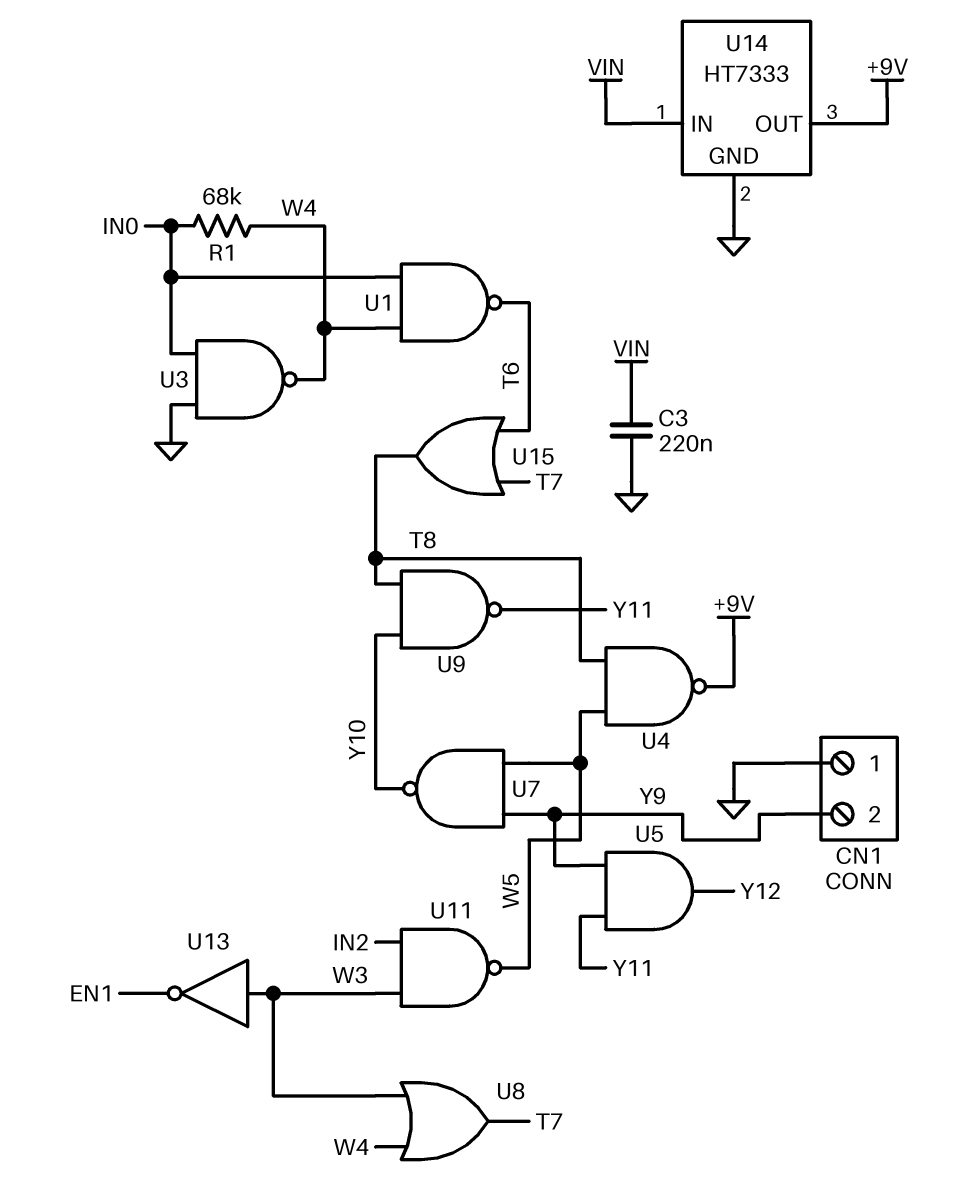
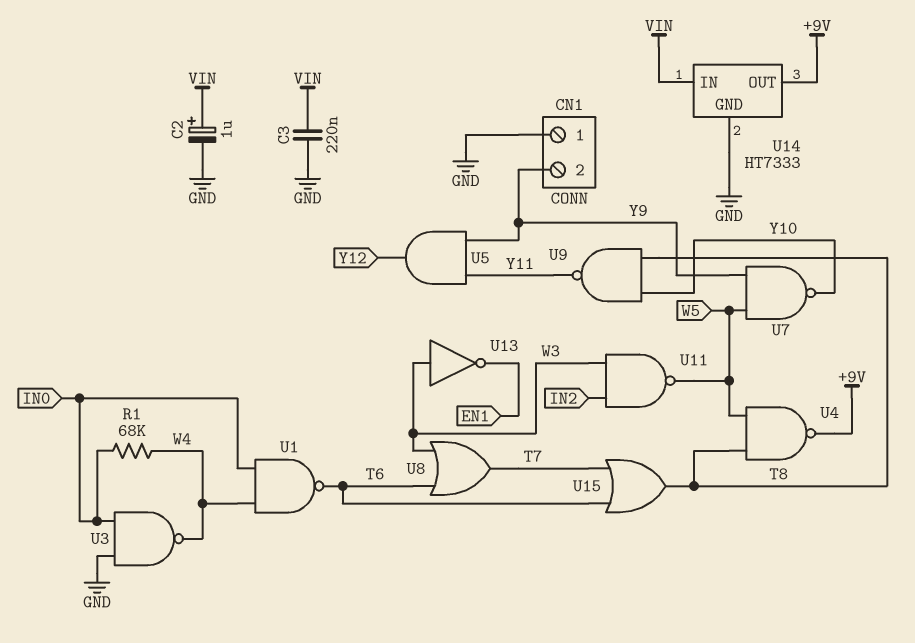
C2: none -> 1uF (plus VIN, minus GND)
U8: OR (in W3, in W4, out T7) -> OR (in T6, in W3, out T7)

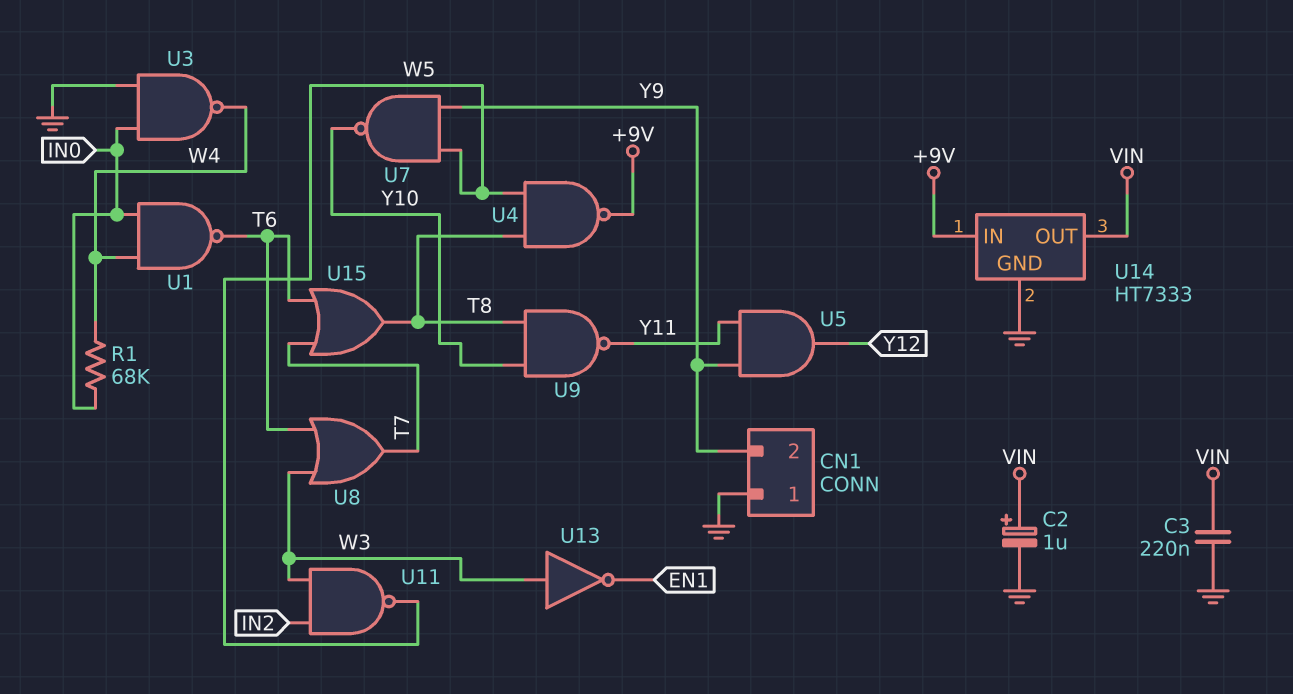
U14 pin IN: VIN -> +9V
U14 pin OUT: +9V -> VIN

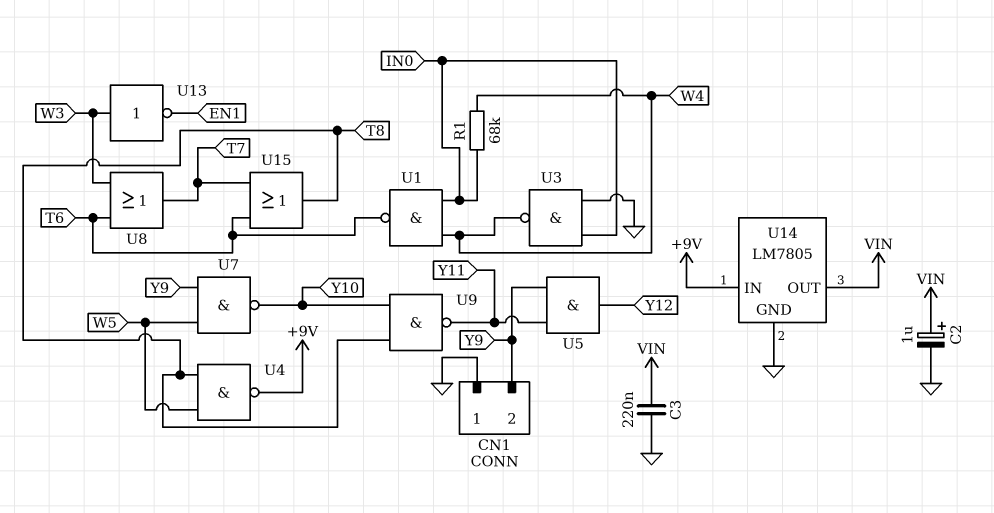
U11: NAND (in IN2, in W3, out W5) -> none
U14: HT7333 -> LM7805

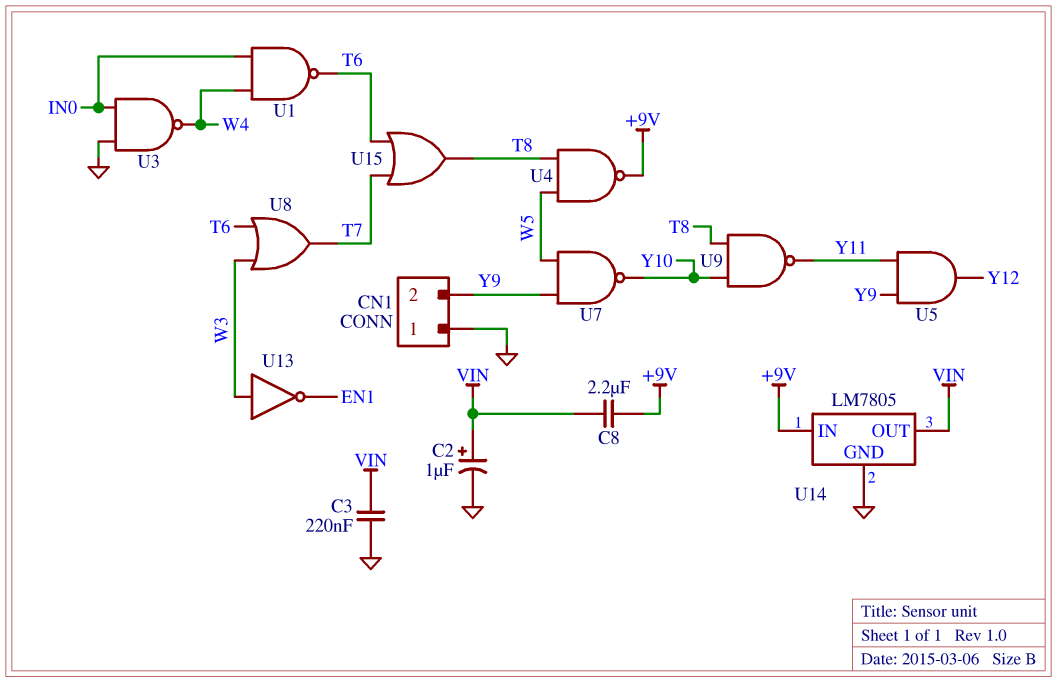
C8: none -> 2.2uF (+9V, VIN)
R1: 68k (IN0, W4) -> none

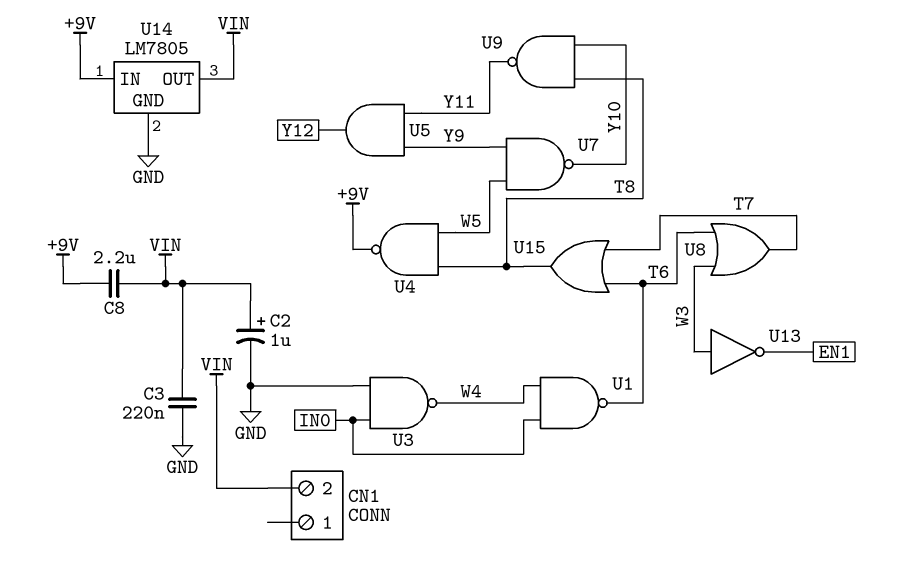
CN1 pin 1: GND -> none
CN1 pin 2: Y9 -> VIN

